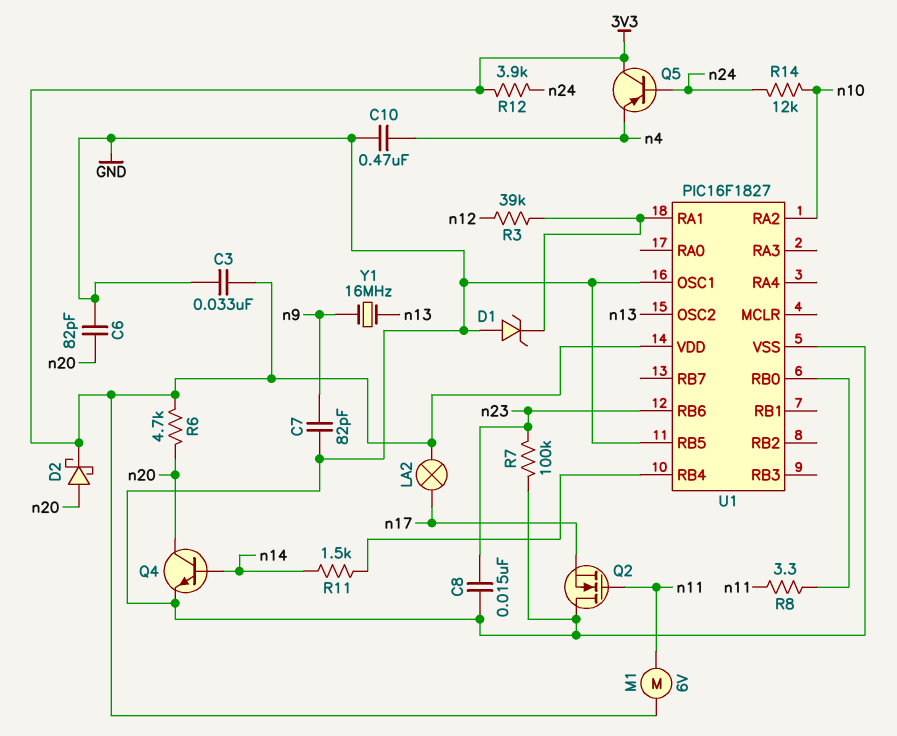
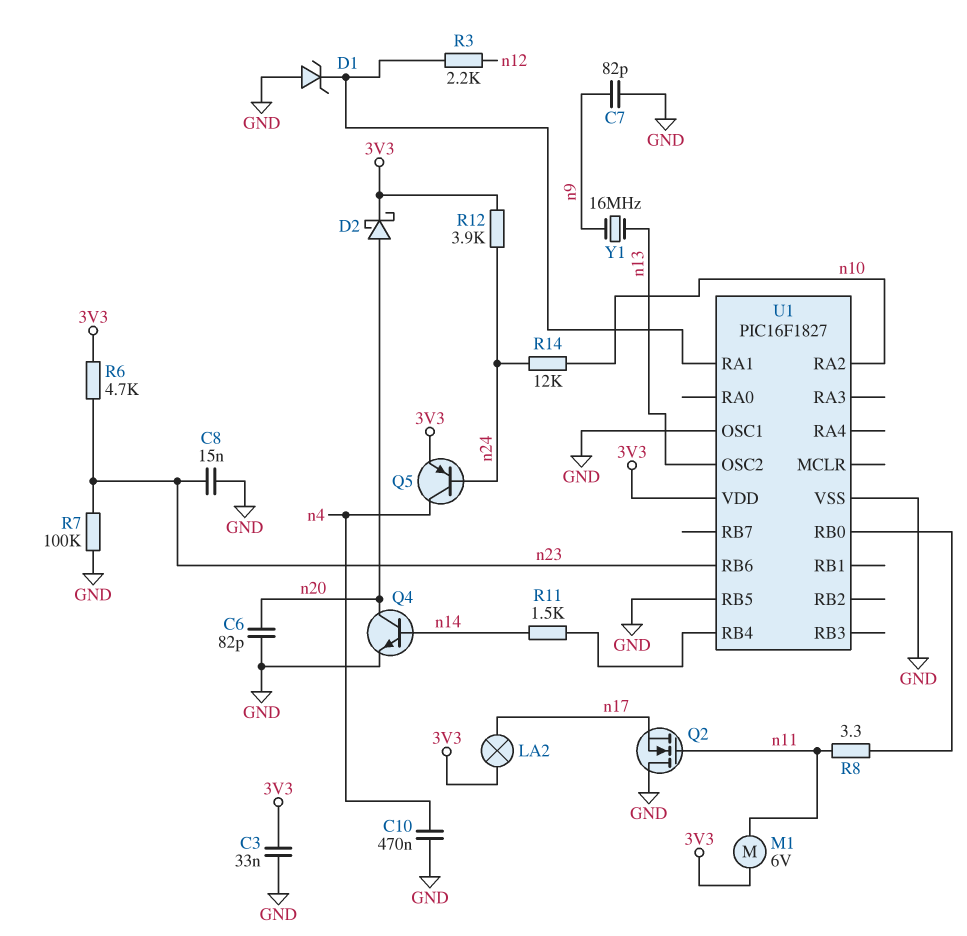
Q5: PNP (B n24, C 3V3, E n4) -> PNP (B n24, C n4, E 3V3)
R3: 39k (U1/RA1, n12) -> 2.2k (U1/RA1, n12)
R6: 4.7k (3V3, n20) -> 4.7k (3V3, n23)

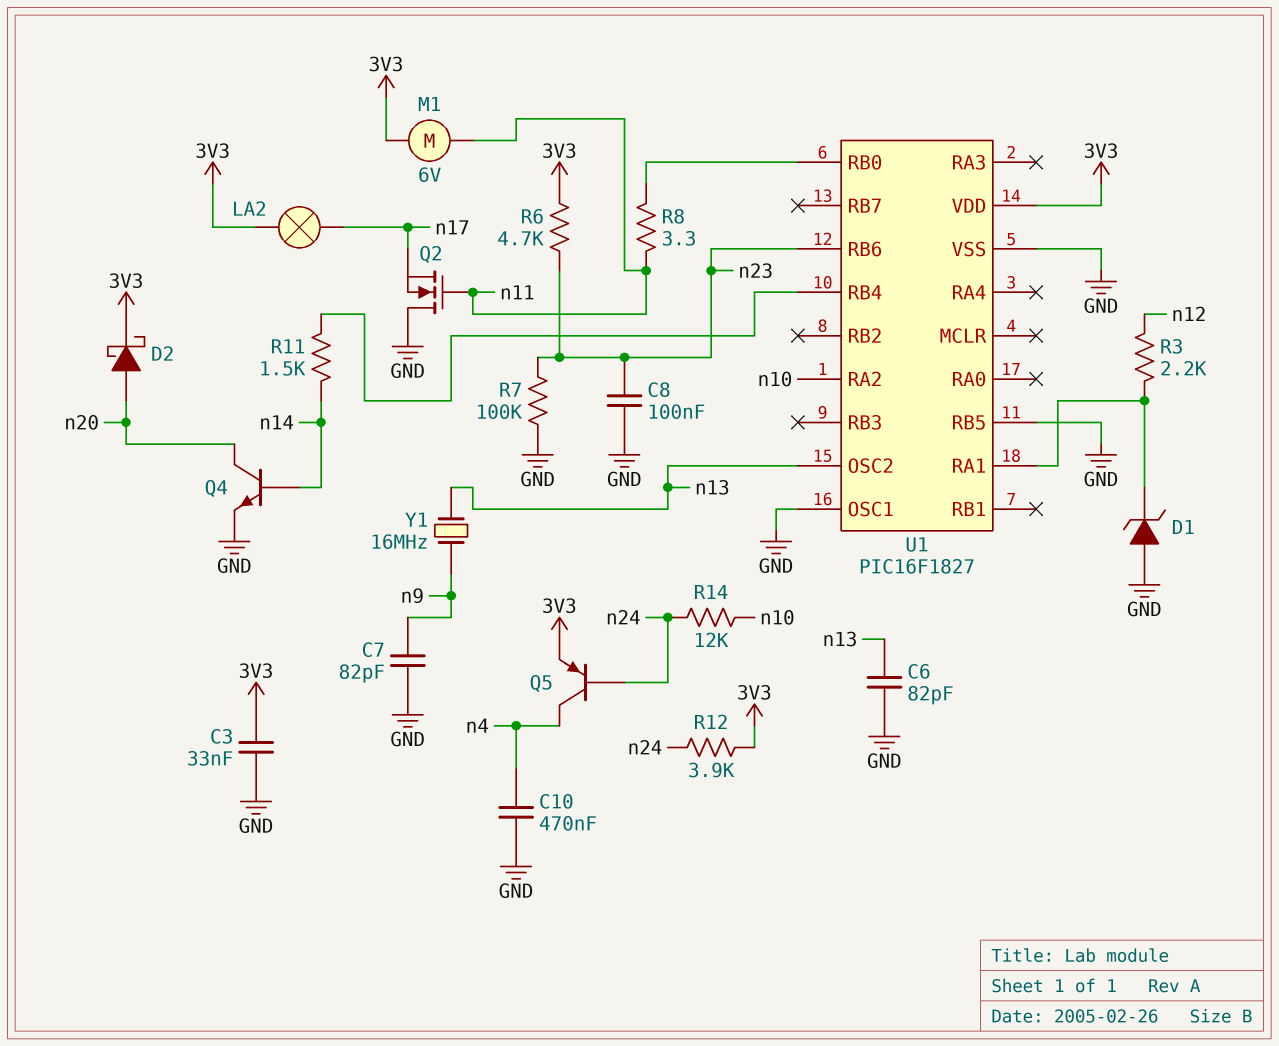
C6: 82pF (GND, n20) -> 82pF (GND, n13)
C8: 15nF (GND, n23) -> 100nF (GND, n23)

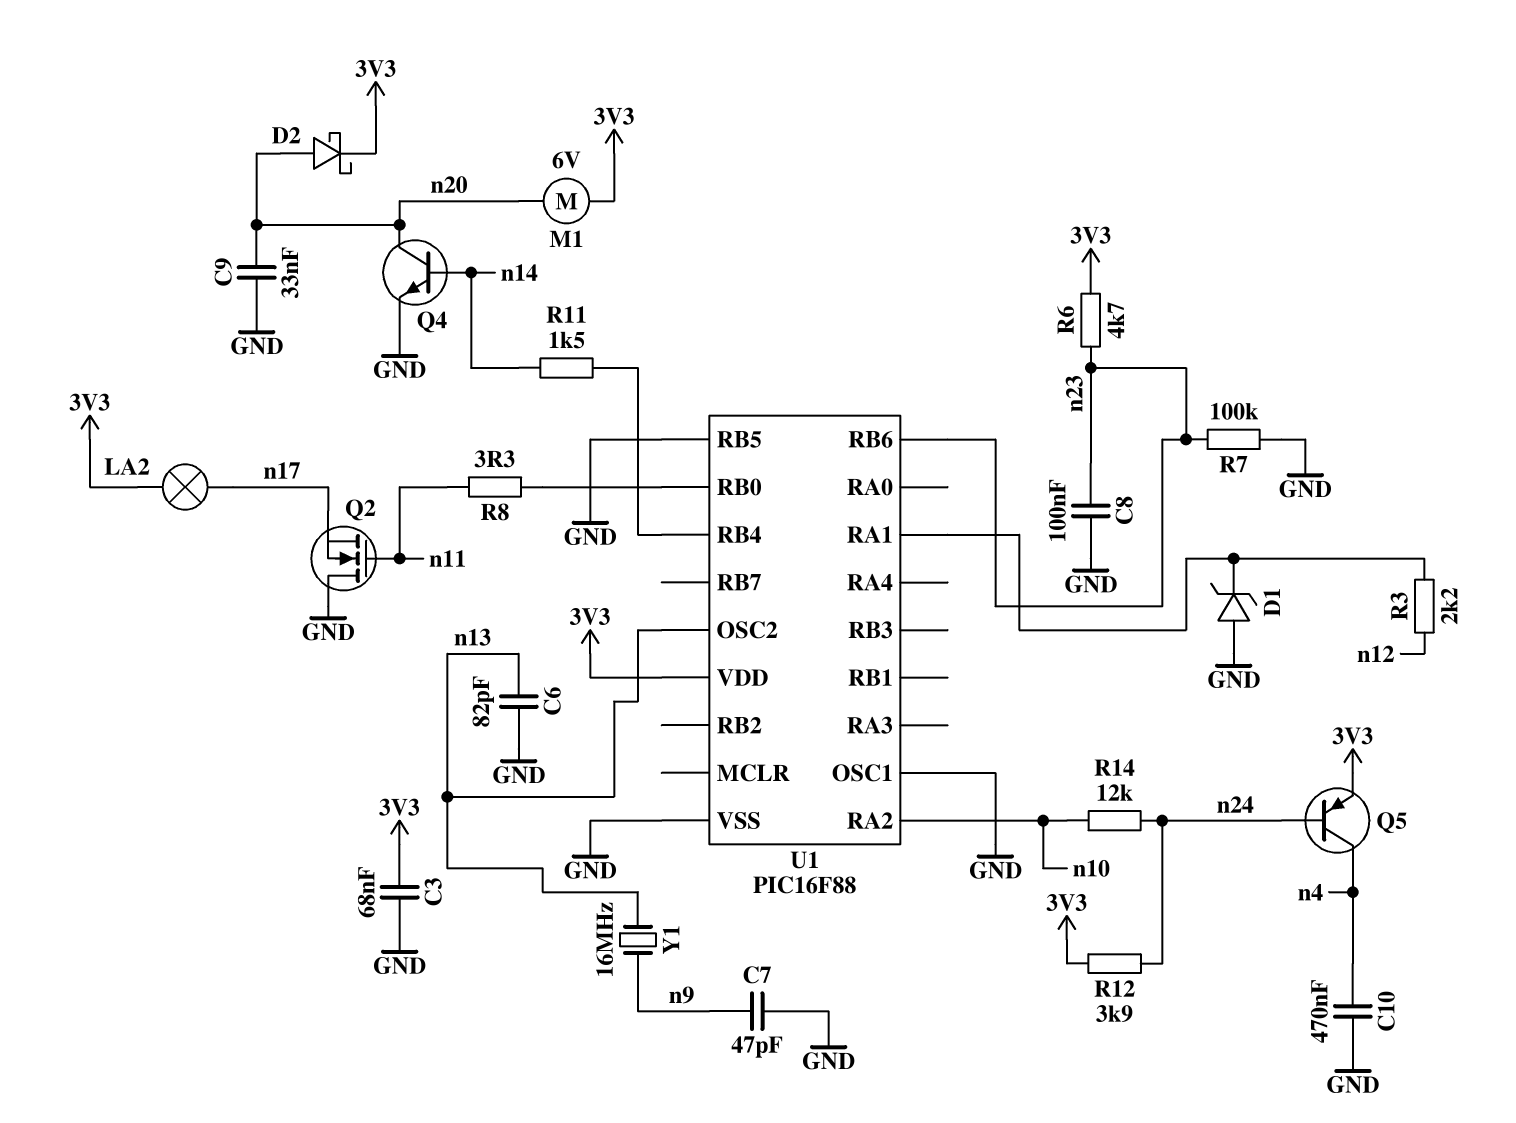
C3: 33nF (3V3, GND) -> 68nF (3V3, GND)
C7: 82pF (GND, n9) -> 47pF (GND, n9)
C9: none -> 33nF (GND, n20)
M1: motor 6V (3V3, n11) -> motor 6V (3V3, n20)
U1: PIC16F1827 -> PIC16F88

